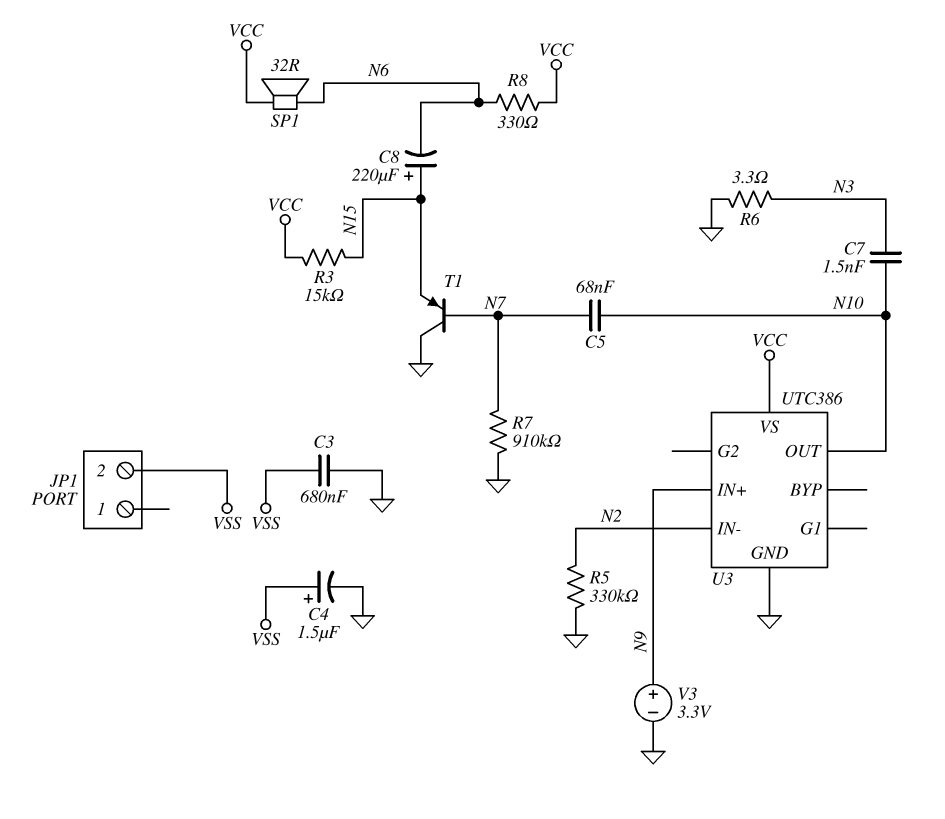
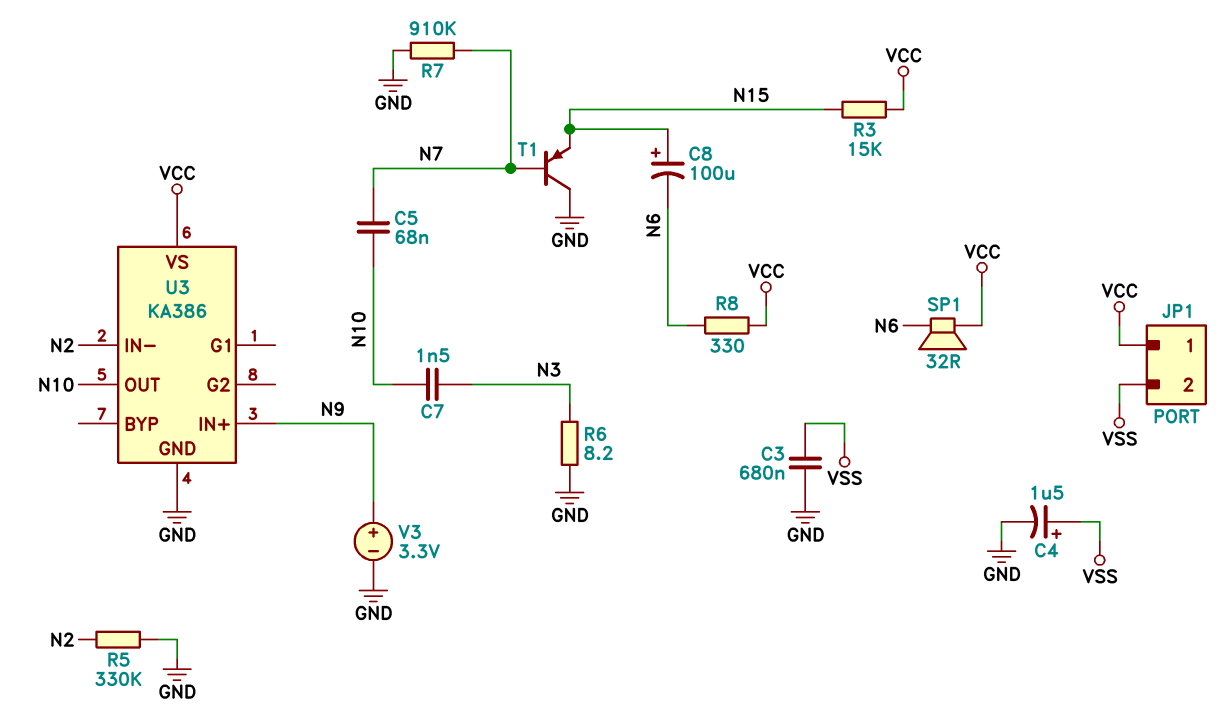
C8: 220uF (plus N15, minus N6) -> 100uF (plus N15, minus N6)
JP1 pin 1: none -> VCC
R6: 3.3 (GND, N3) -> 8.2 (GND, N3)
U3: UTC386 -> KA386

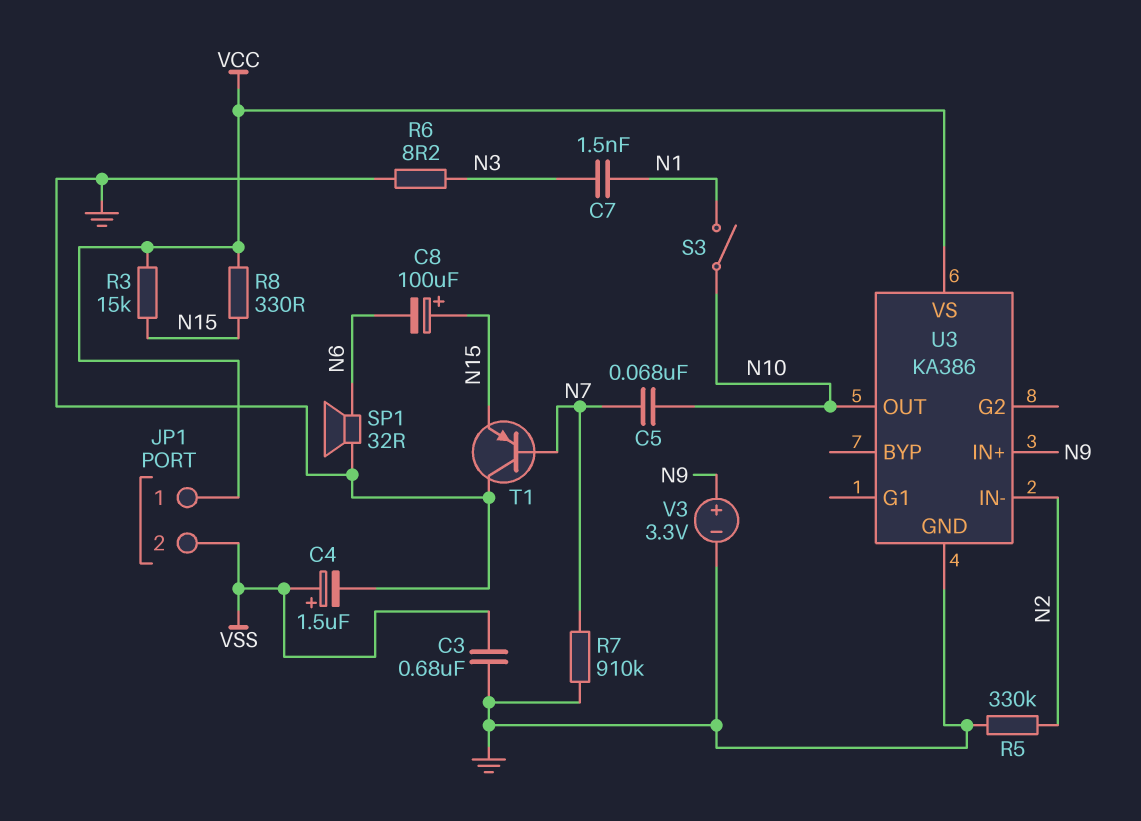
C7: 1.5nF (N3, N10) -> 1.5nF (N1, N3)
R8: 330 (N6, VCC) -> 330 (N15, VCC)
S3: none -> switch (N1, N10)
SP1: speaker 32R (N6, VCC) -> speaker 32R (GND, N6)

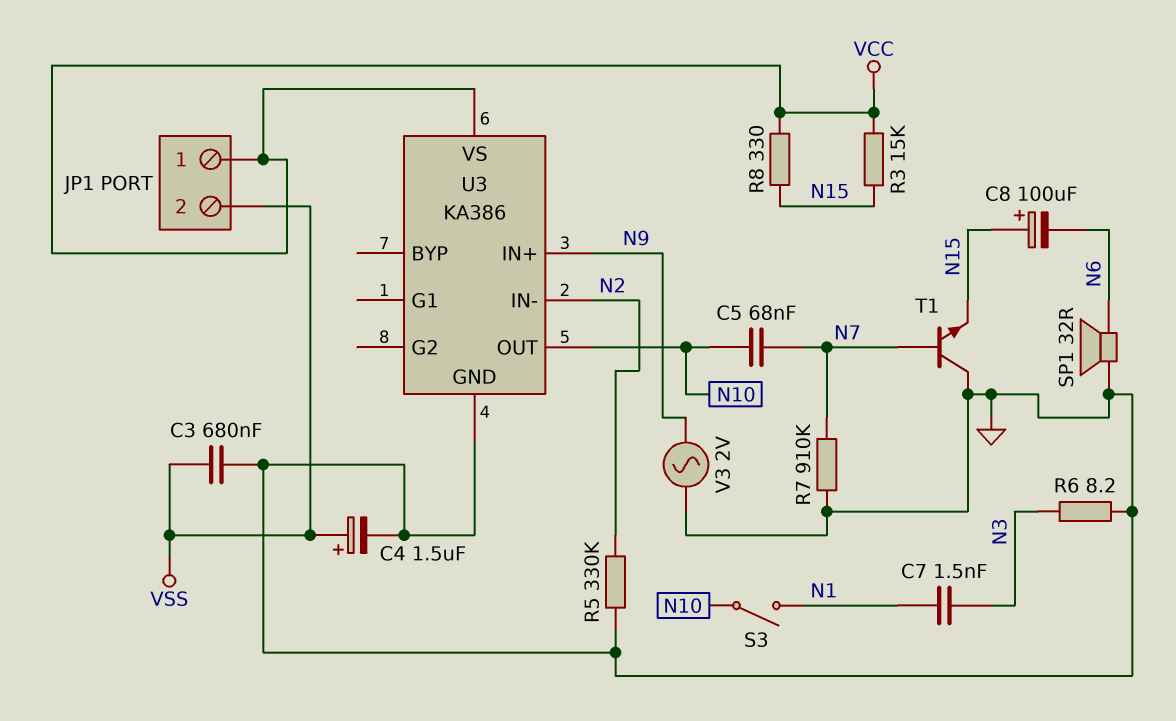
T1: PNP (B N7, C GND, E N15) -> NPN (B N7, C GND, E N15)
V3: 3.3V (plus N9, minus GND) -> AC 2V (GND, N9)

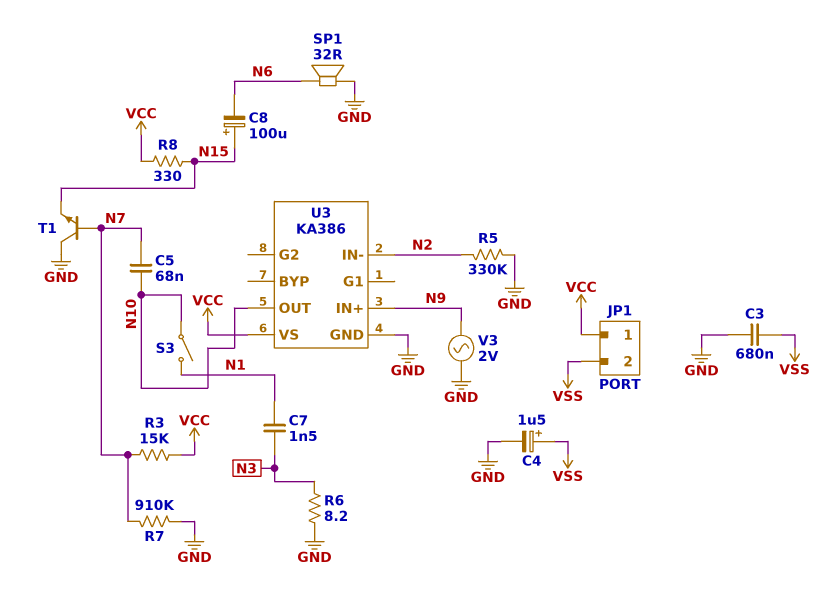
R3: 15k (N15, VCC) -> 15k (N7, VCC)

